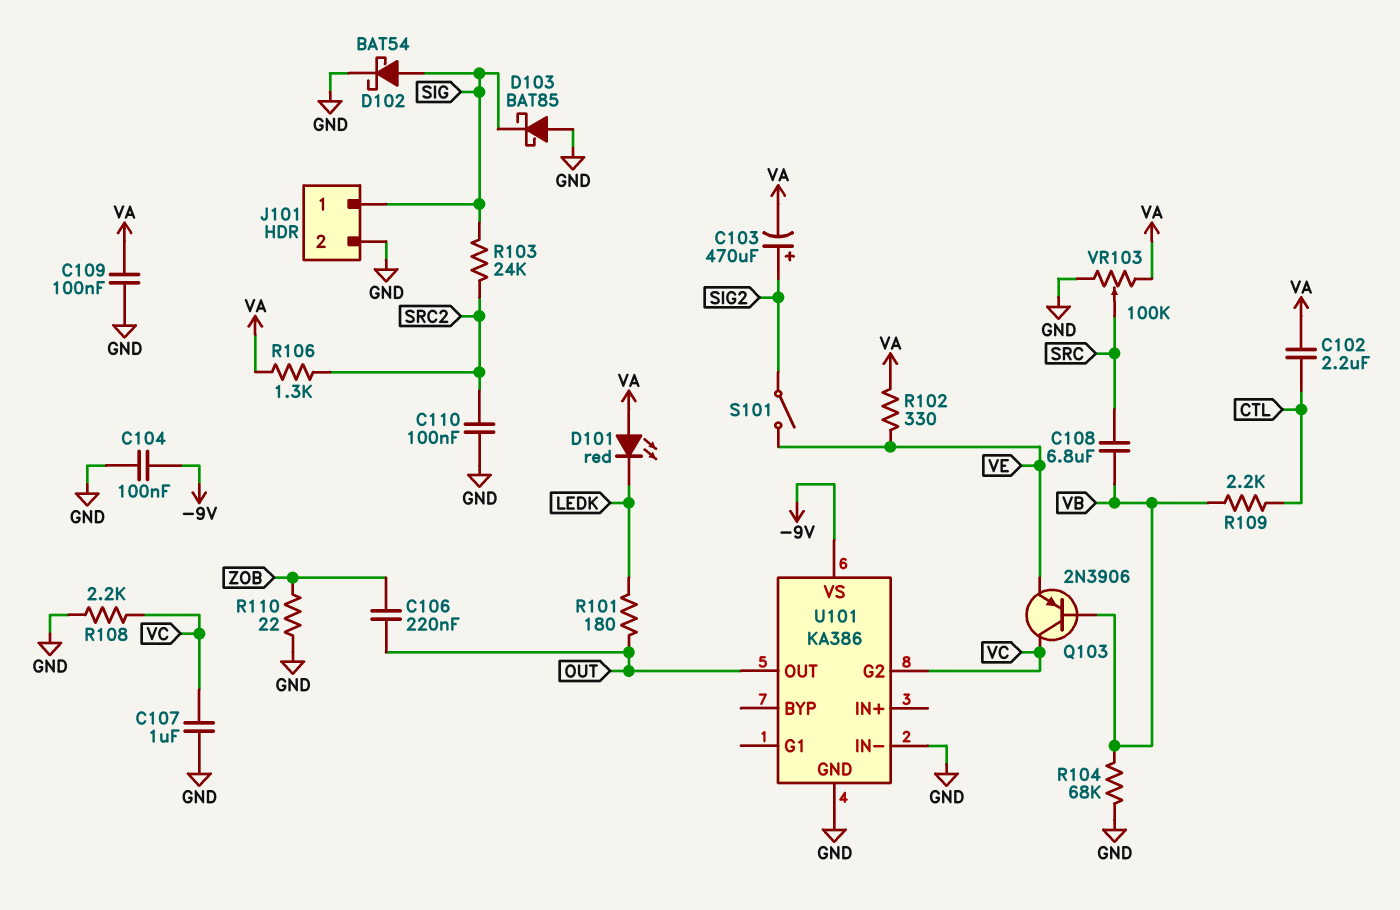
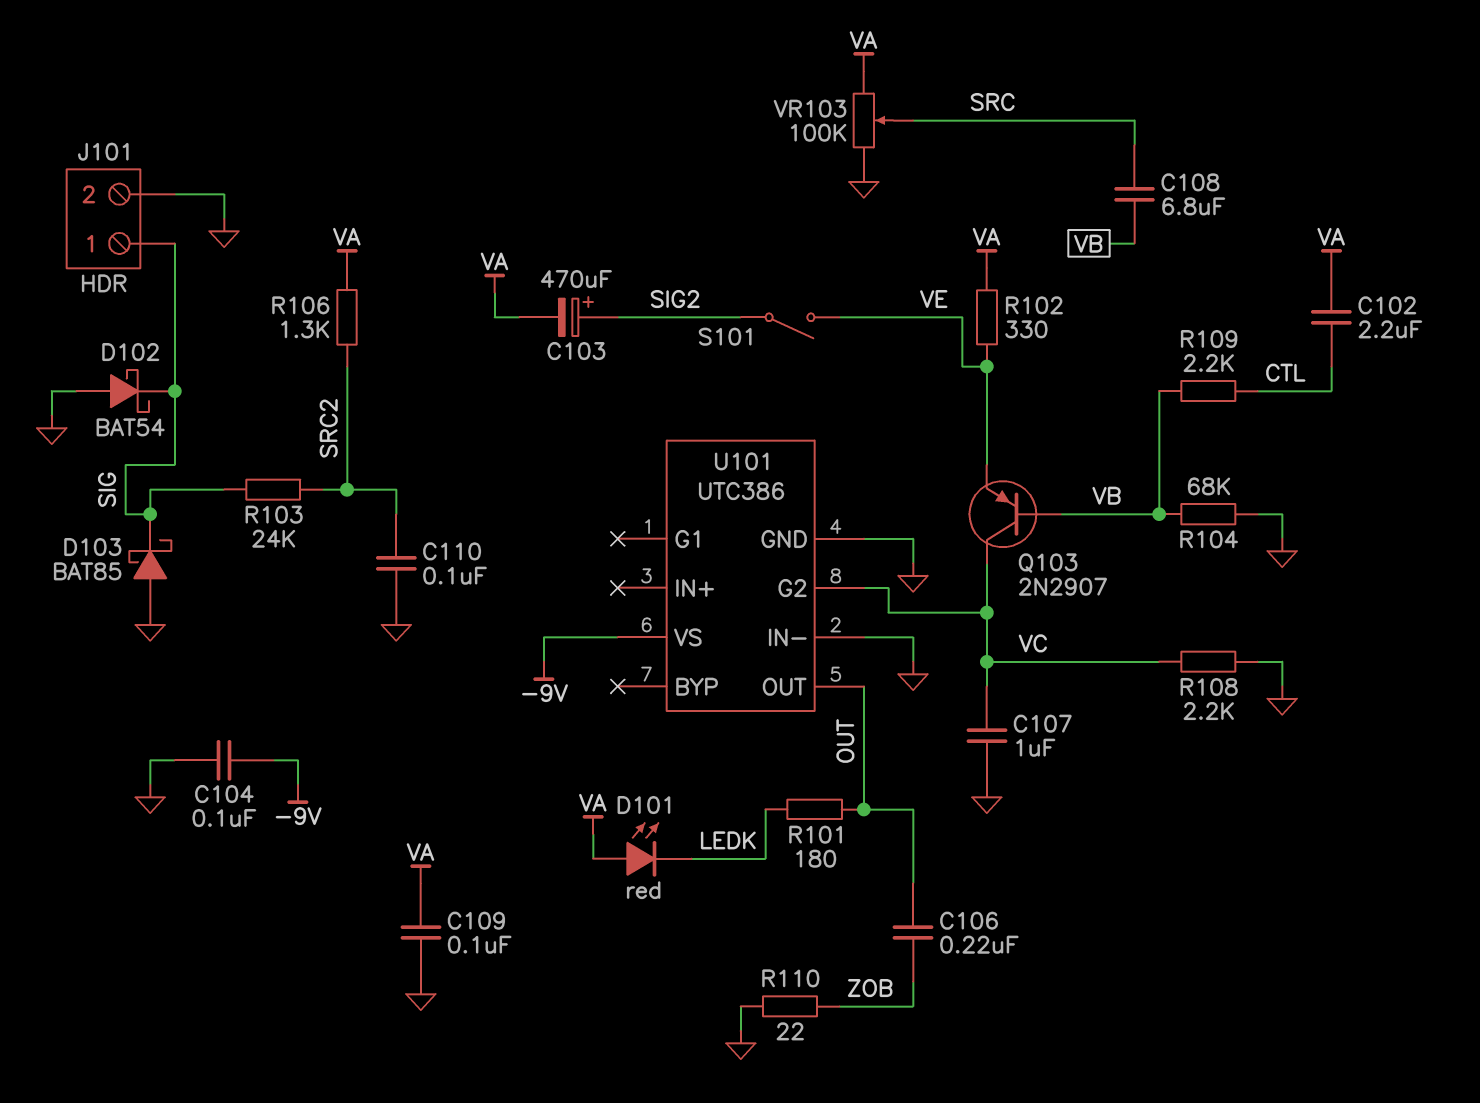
D102: schottky BAT54 (A SIG, K GND) -> schottky BAT54 (A GND, K SIG)
Q103: PNP 2N3906 (B VB, C VC, E VE) -> PNP 2N2907 (B VB, C VC, E VE)
U101: KA386 -> UTC386

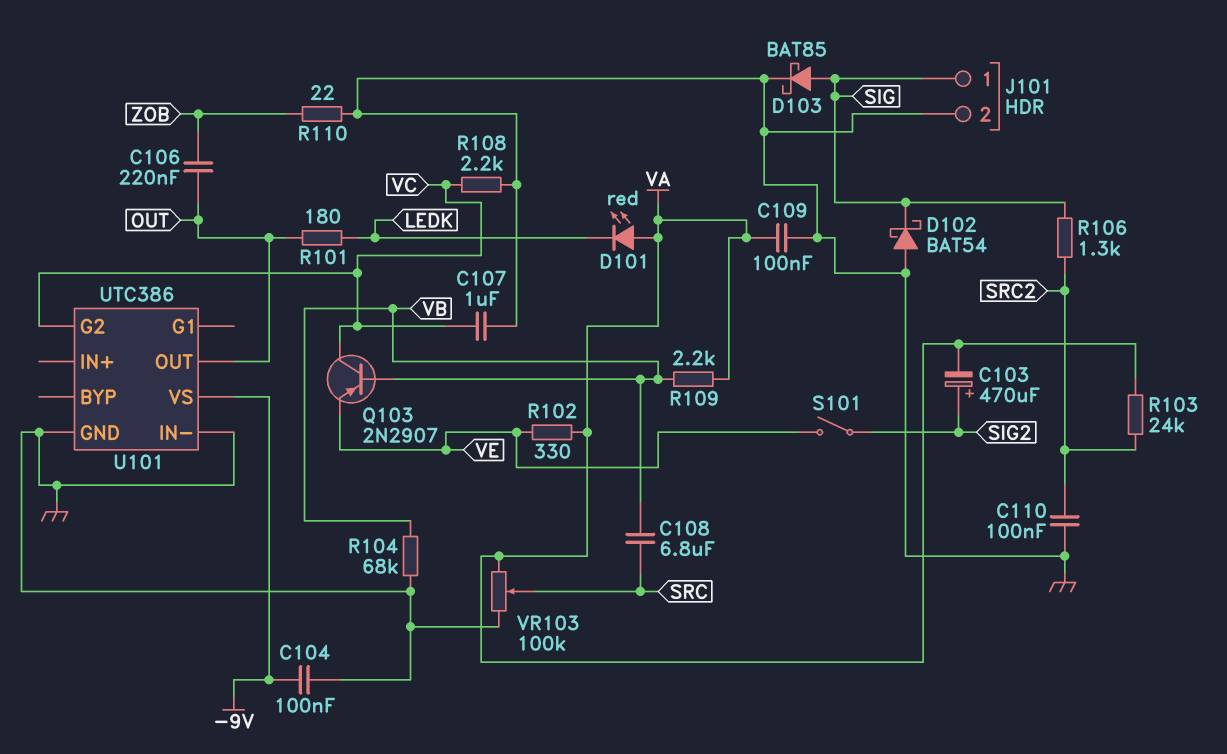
C102: 2.2uF (CTL, VA) -> none
D103: schottky BAT85 (A GND, K SIG) -> schottky BAT85 (A SIG, K GND)
R103: 24k (SIG, SRC2) -> 24k (SRC2, VA)
R106: 1.3k (SRC2, VA) -> 1.3k (SIG, SRC2)
R109: 2.2k (CTL, VB) -> 2.2k (VA, VB)

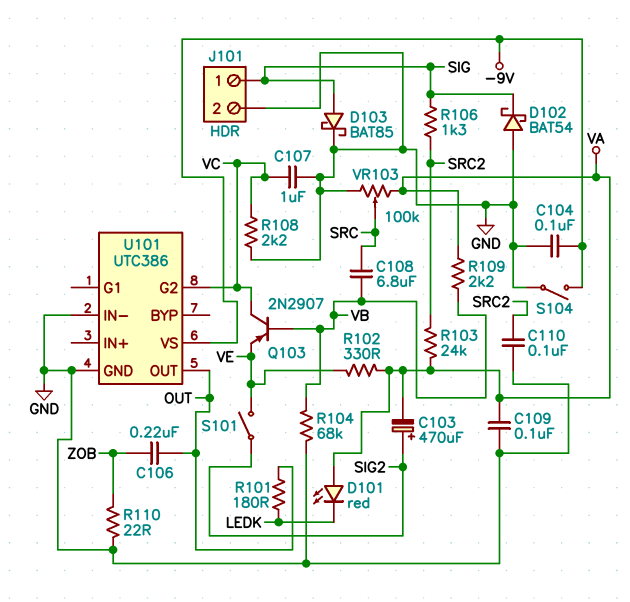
S104: none -> switch (-9V, GND)

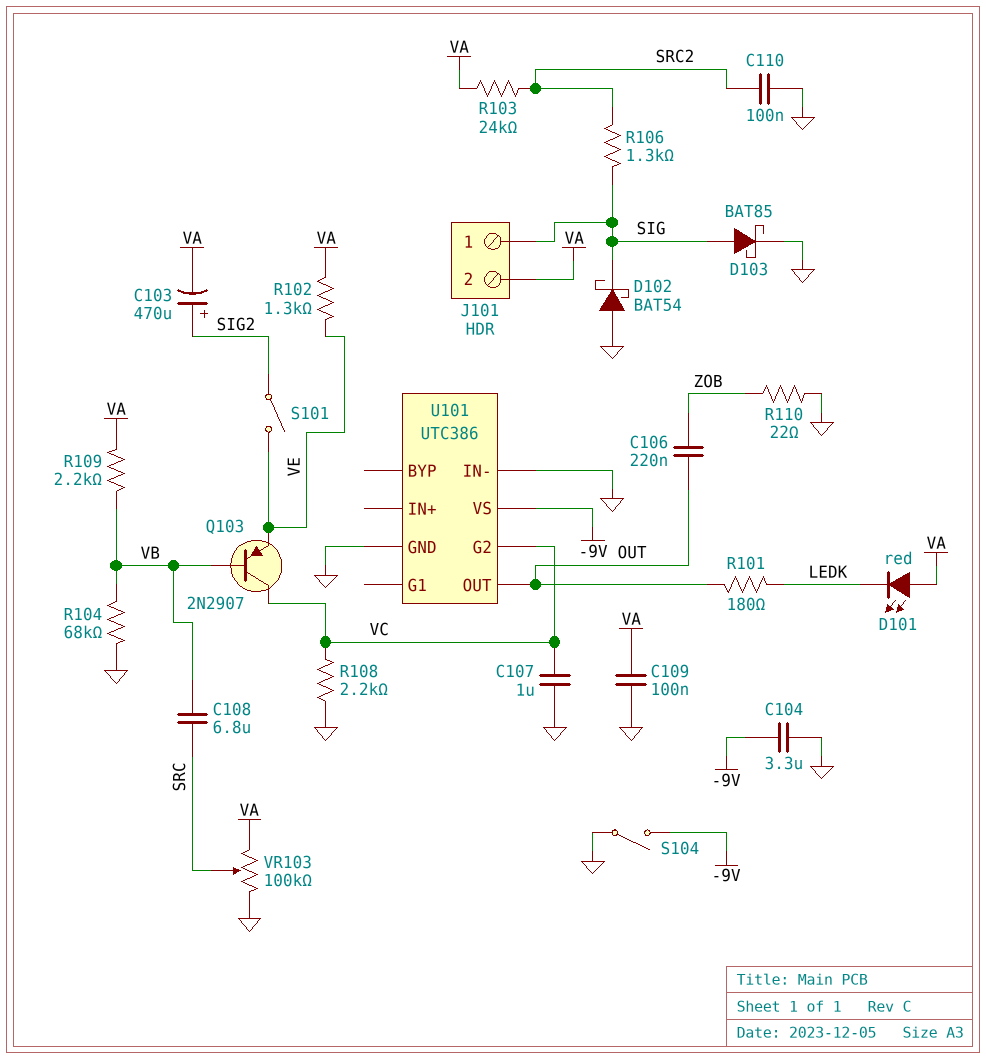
C104: 100nF (-9V, GND) -> 3.3uF (-9V, GND)
J101 pin 2: GND -> VA
R102: 330 (VA, VE) -> 1.3k (VA, VE)

